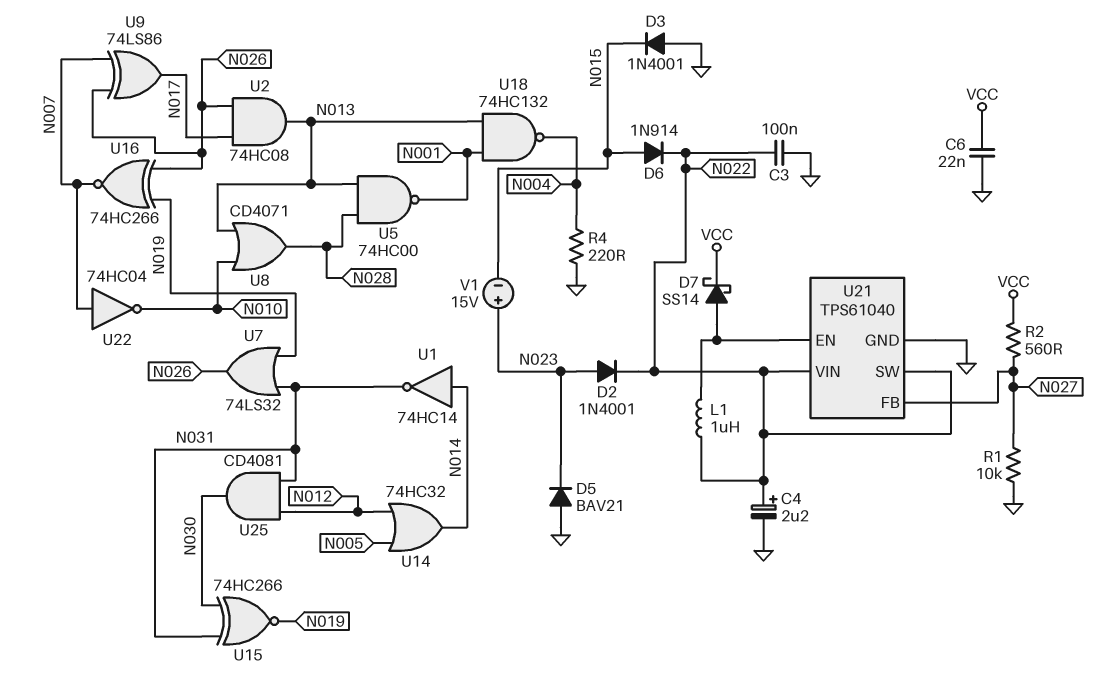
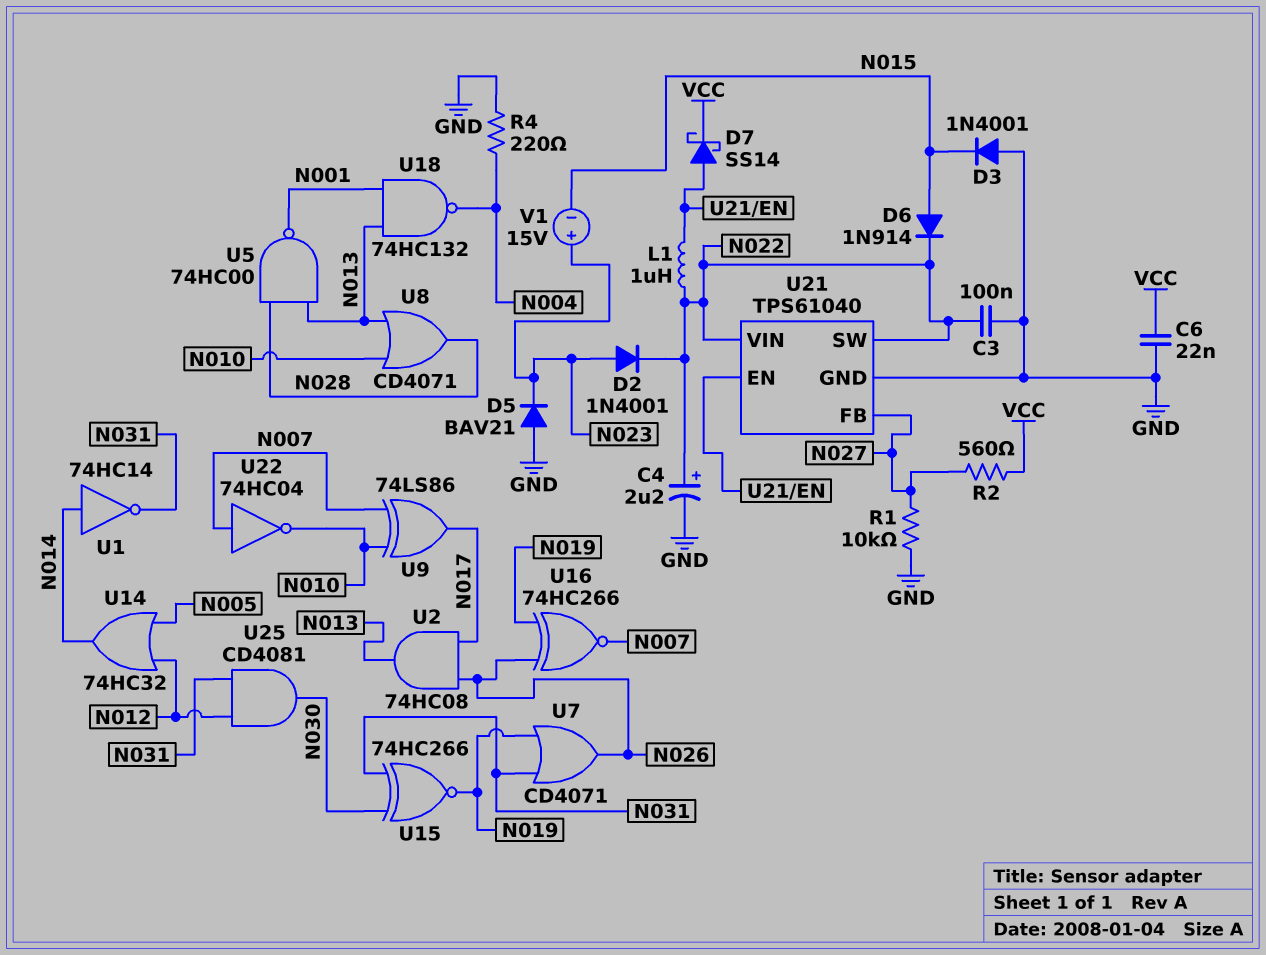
U7: OR 74LS32 (in N019, in N031, out N026) -> OR CD4071 (in N019, in N031, out N026)
U9: XOR 74LS86 (in N007, in N026, out N017) -> XOR 74LS86 (in N007, in N010, out N017)

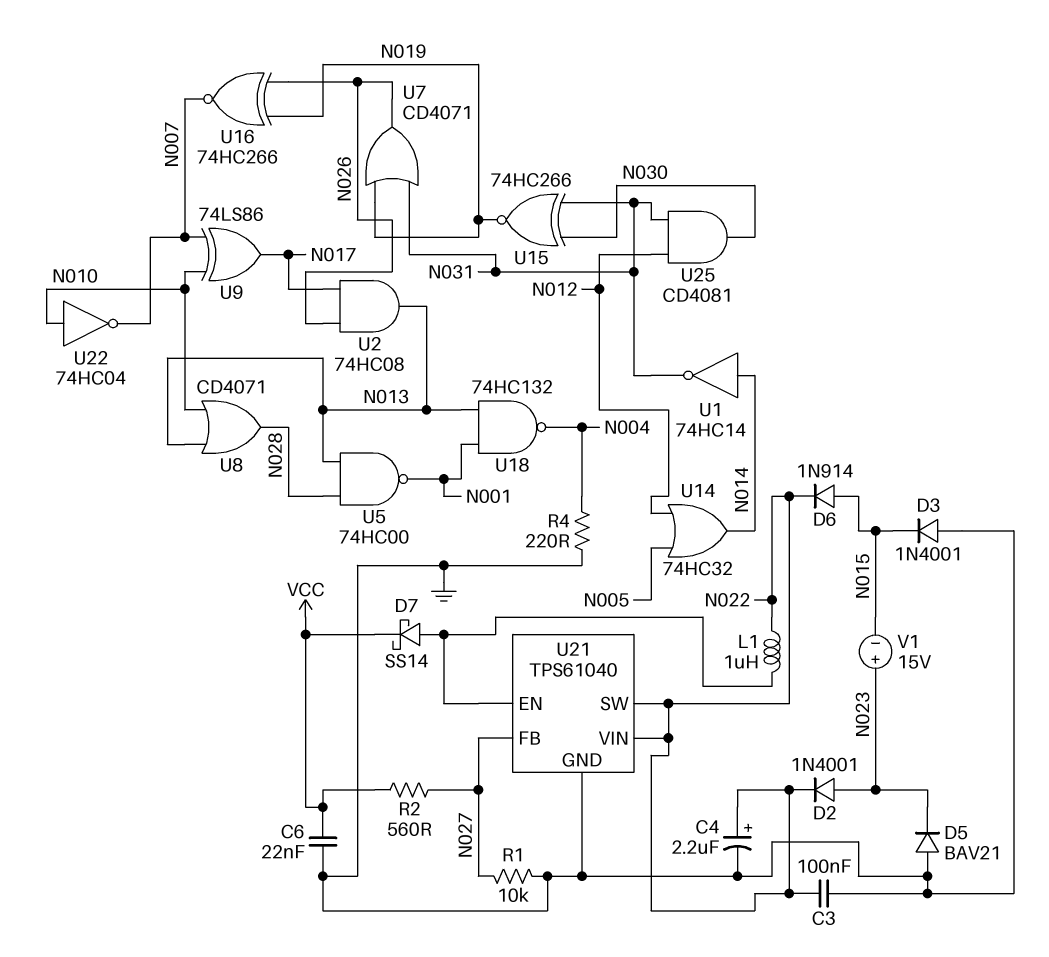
U22: NOT 74HC04 (in N007, out N010) -> NOT 74HC04 (in N010, out N007)

